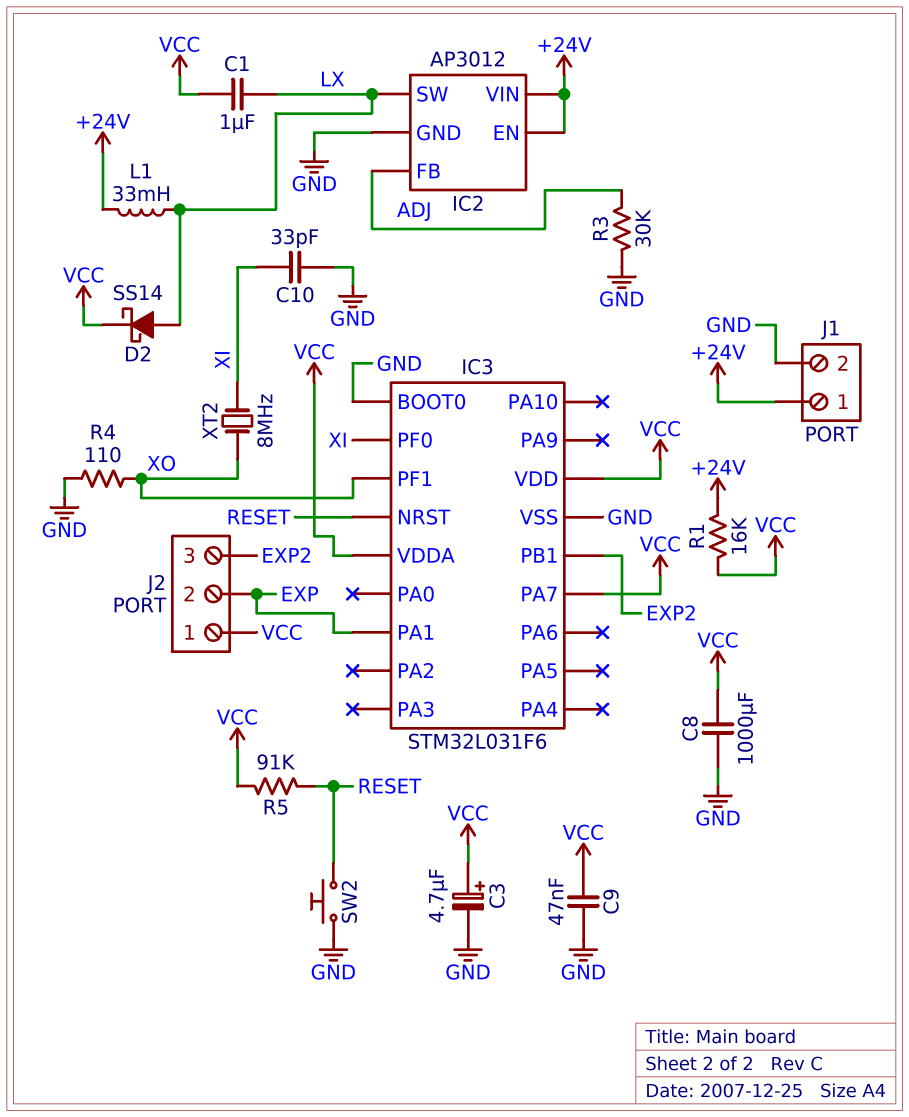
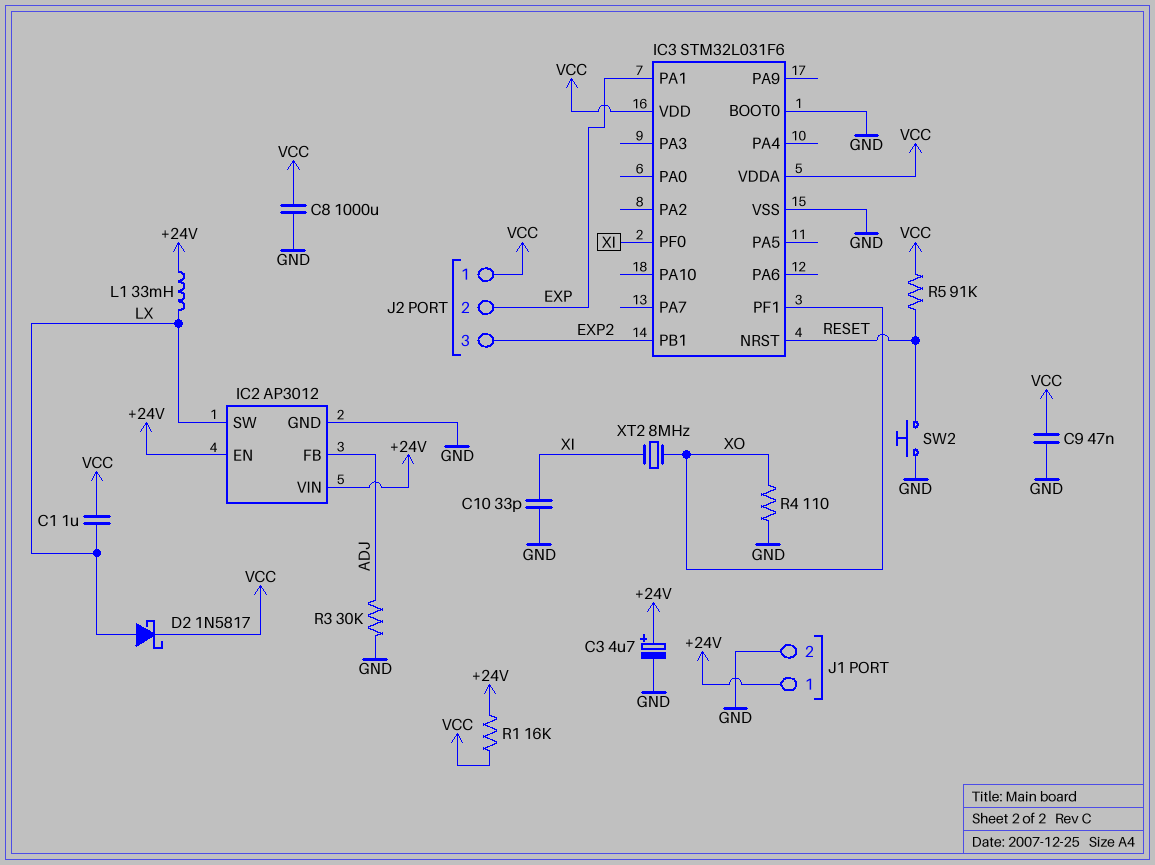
C3: 4.7uF (plus VCC, minus GND) -> 4.7uF (plus +24V, minus GND)
D2: schottky SS14 (A LX, K VCC) -> schottky 1N5817 (A LX, K VCC)
IC3 pin PA7: VCC -> none

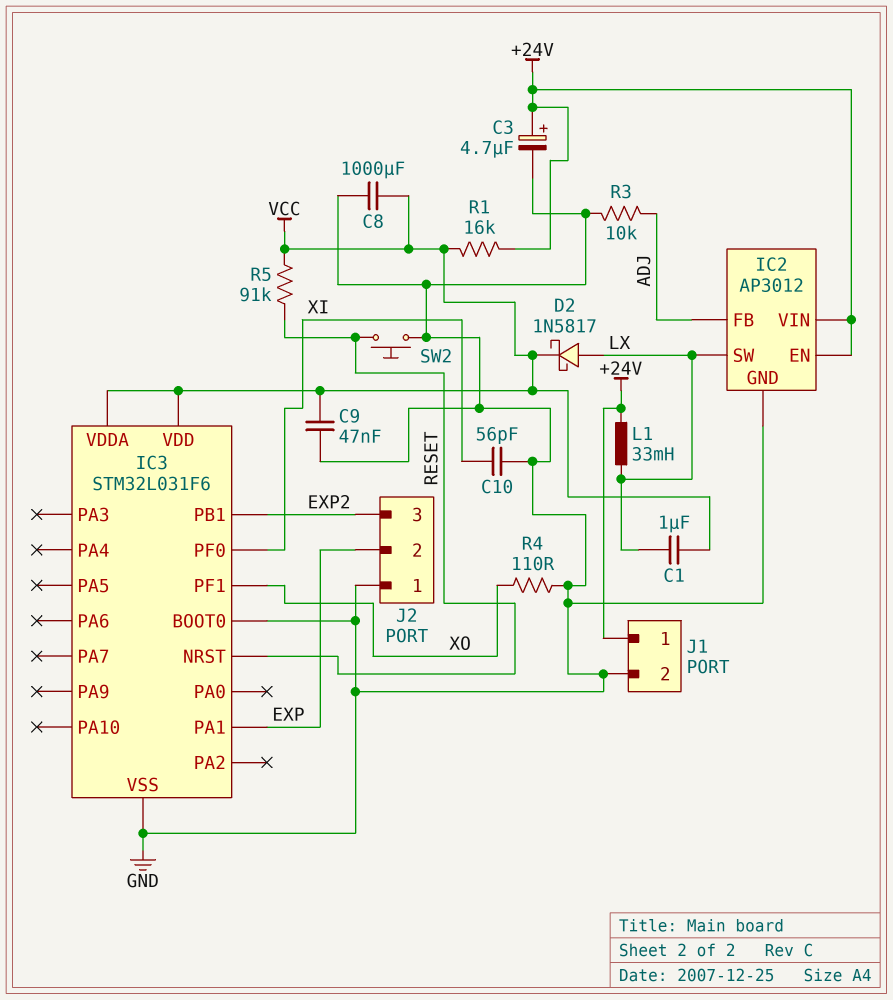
C10: 33pF (GND, XI) -> 56pF (GND, XI)
J2 pin 1: VCC -> GND
R3: 30k (ADJ, GND) -> 10k (ADJ, GND)
XT2: 8MHz (XI, XO) -> none

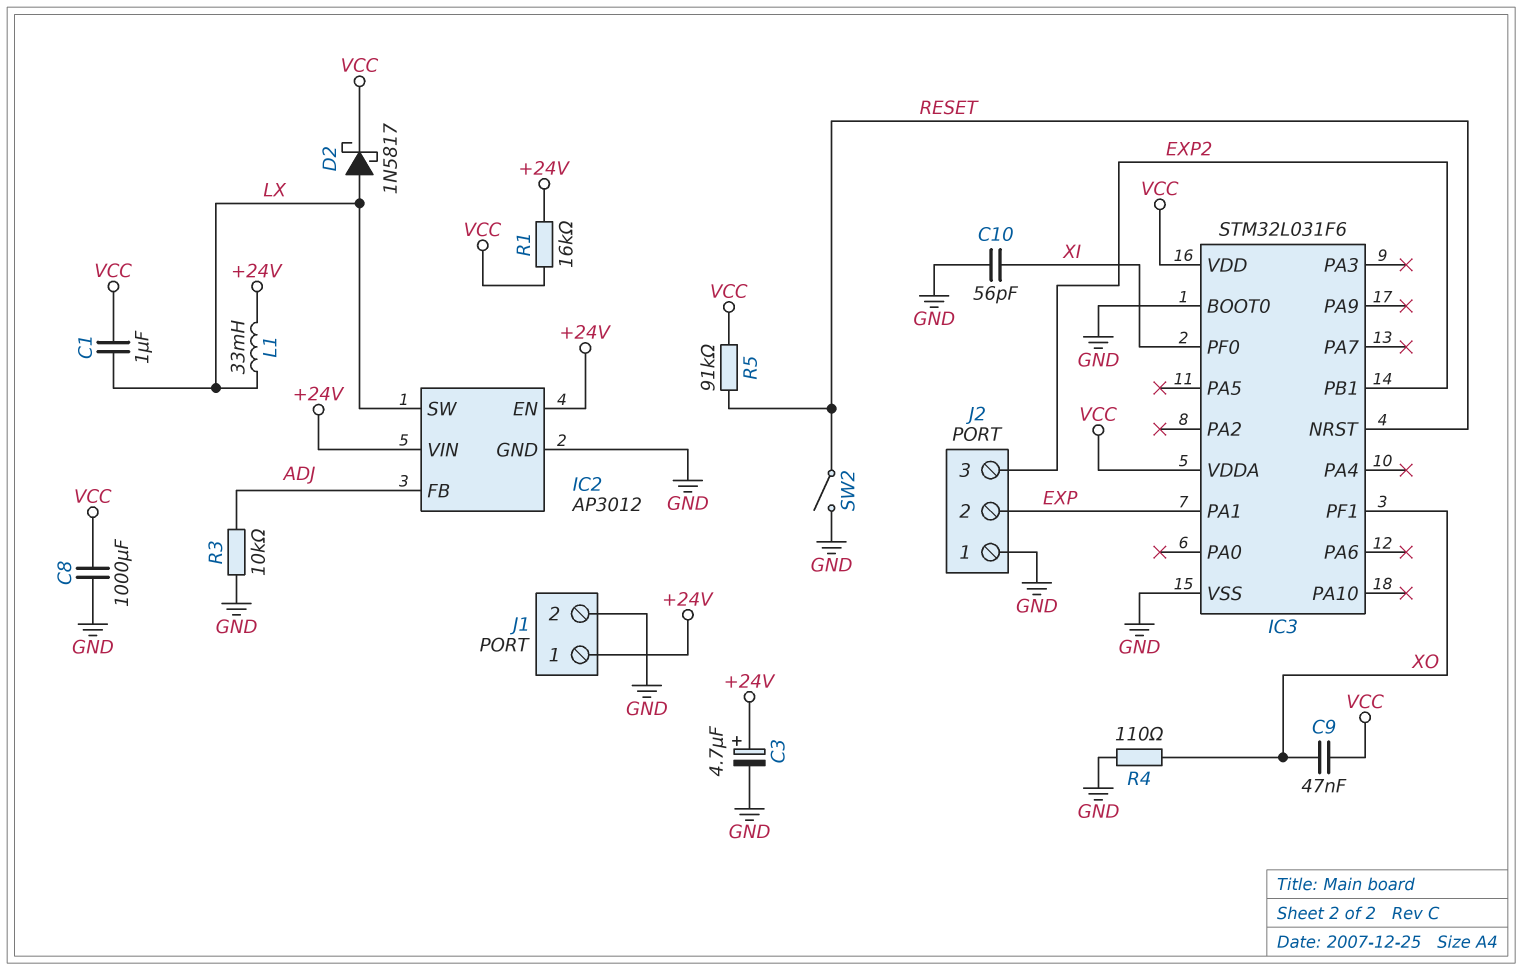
C9: 47nF (GND, VCC) -> 47nF (VCC, XO)
SW2: button (GND, RESET) -> switch (GND, RESET)

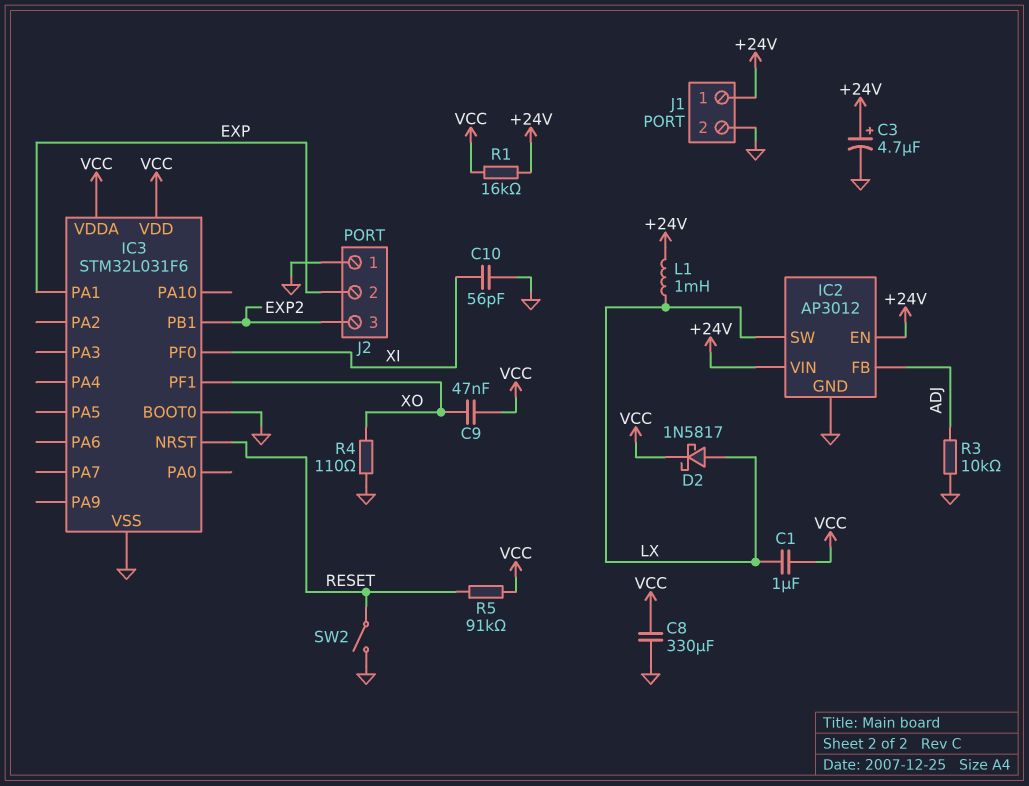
C8: 1000uF (GND, VCC) -> 330uF (GND, VCC)
L1: 33mH (+24V, LX) -> 1mH (+24V, LX)

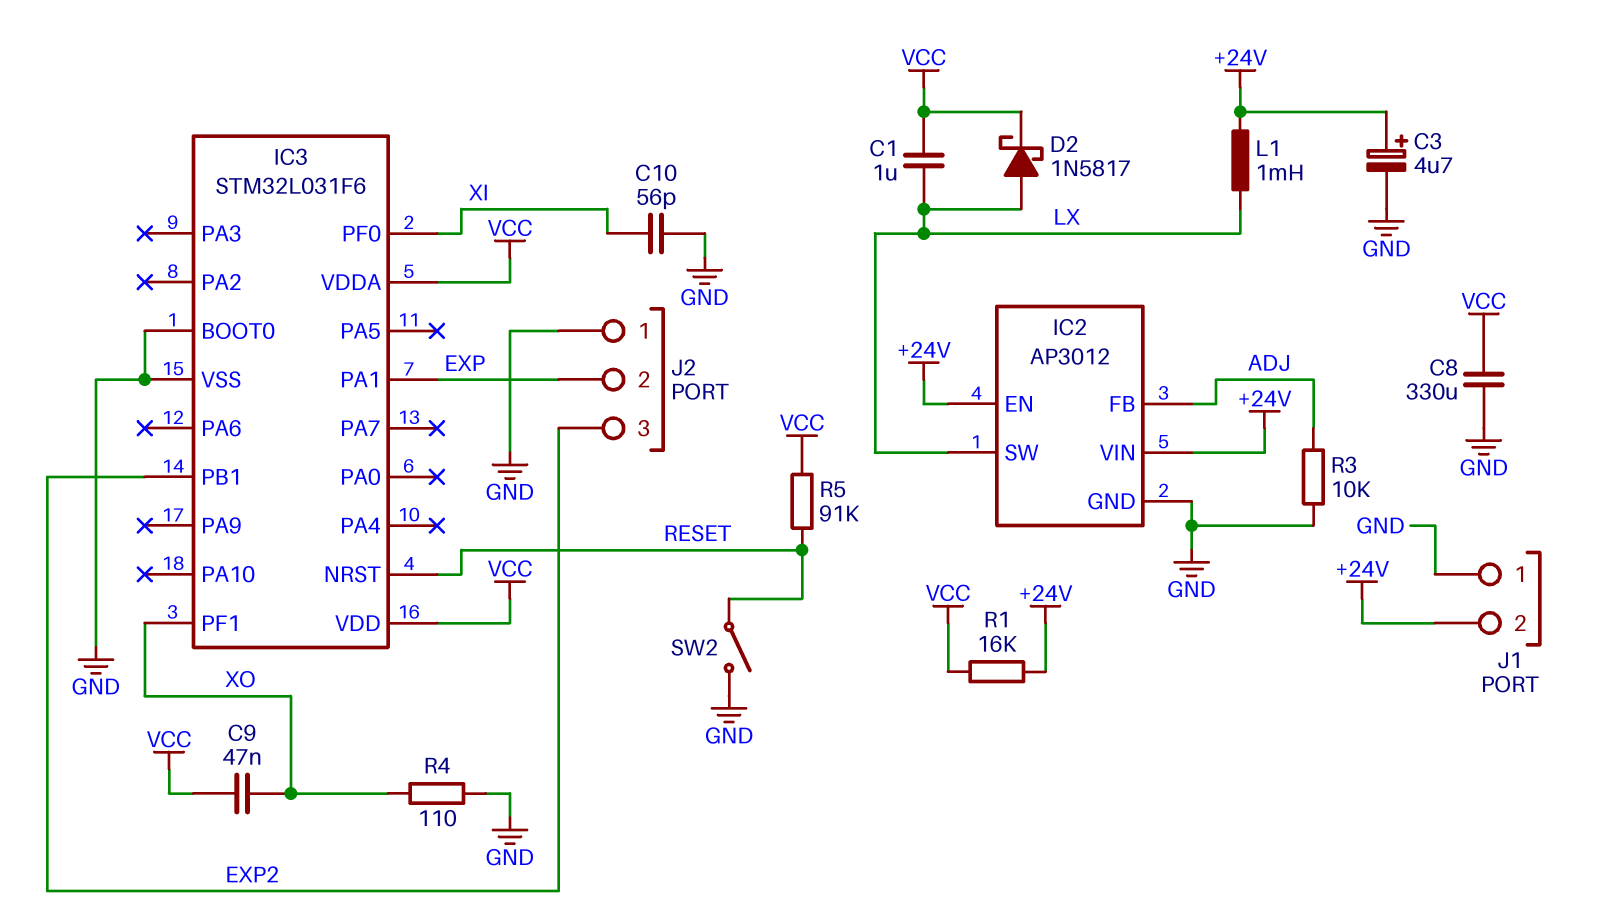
J1 pin 1: +24V -> GND
J1 pin 2: GND -> +24V

